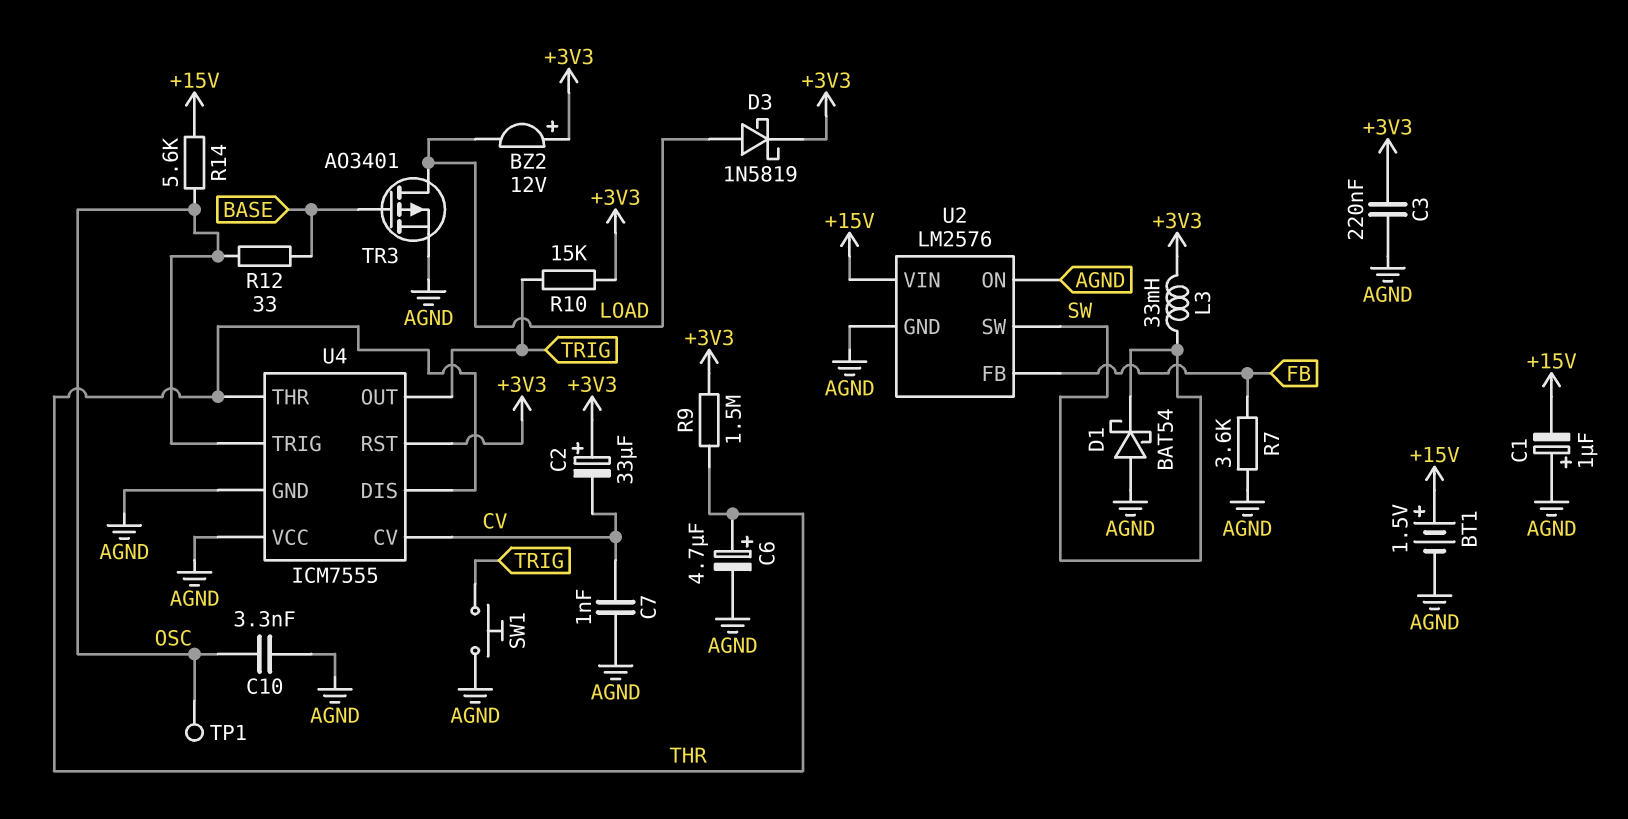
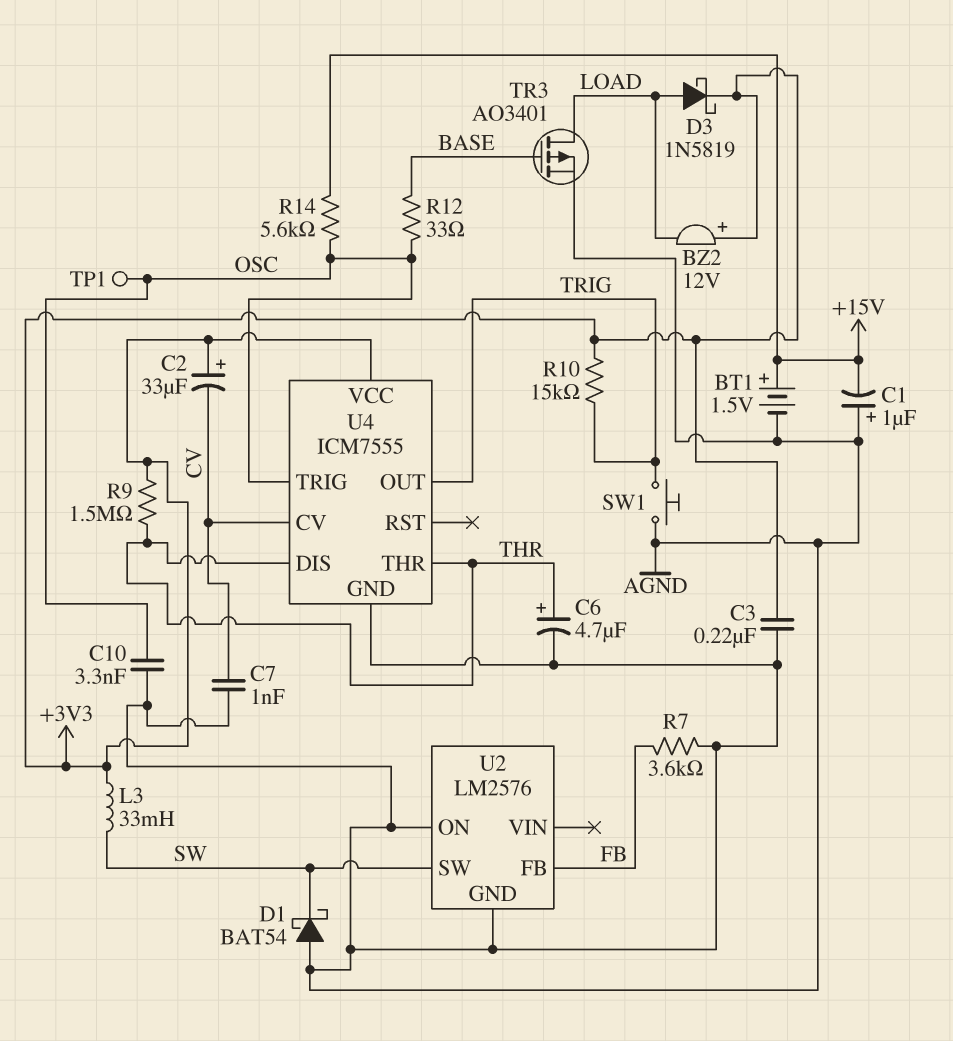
U2 pin VIN: +15V -> none
U4 pin RST: +3V3 -> none
U4 pin VCC: AGND -> +3V3

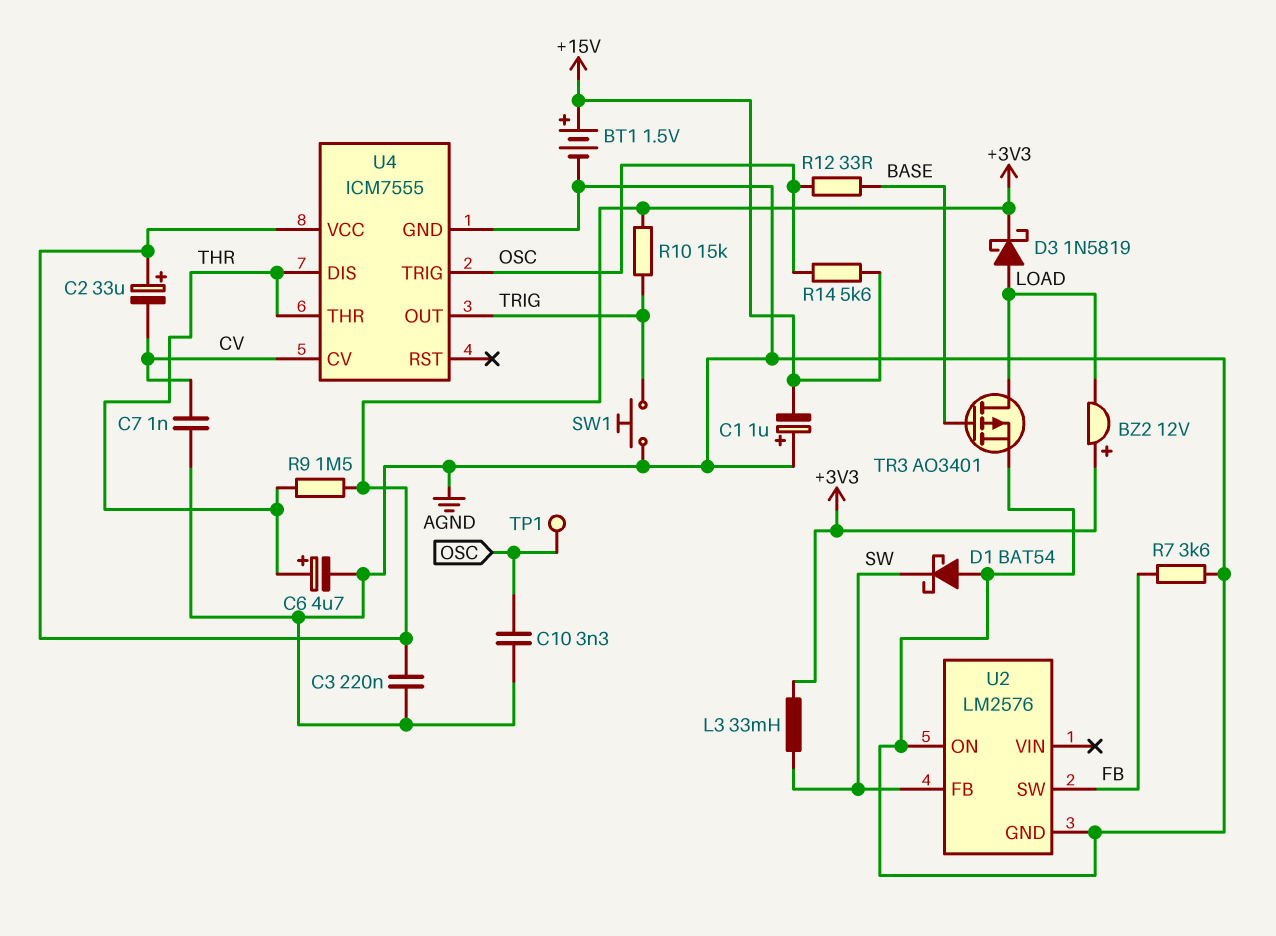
U2 pin FB: FB -> SW
U2 pin SW: SW -> FB

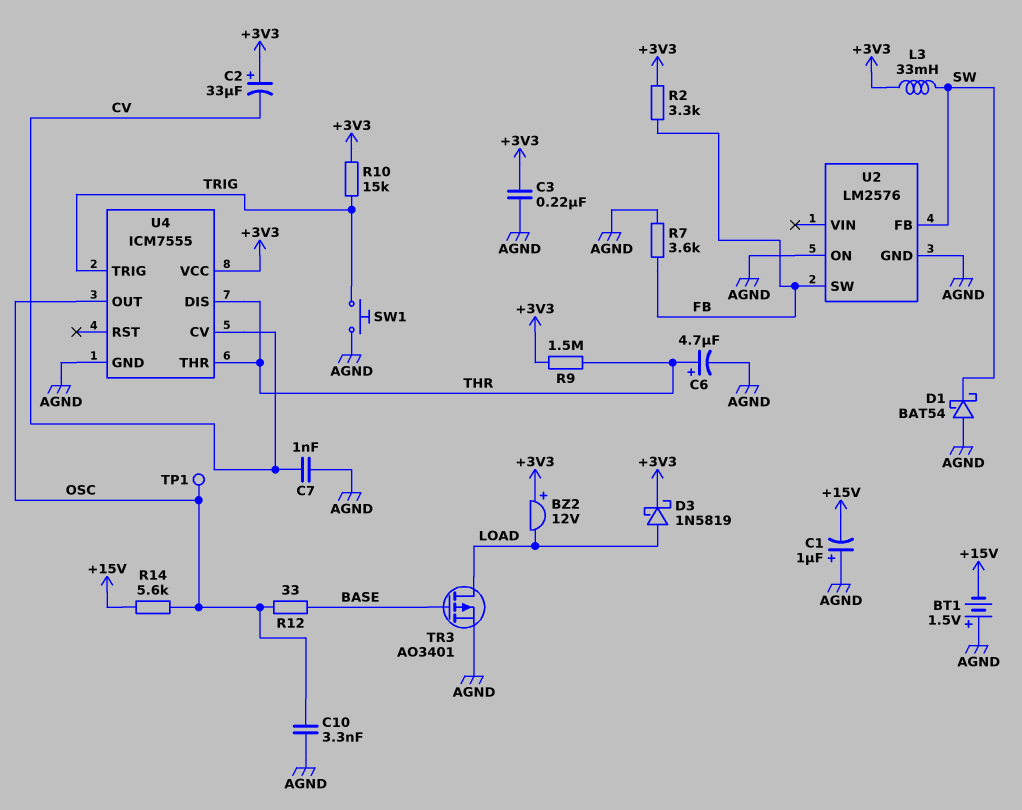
BT1: 1.5V (plus +15V, minus AGND) -> 1.5V (plus AGND, minus +15V)
R2: none -> 3.3k (+3V3, FB)
U4 pin OUT: TRIG -> OSC
U4 pin TRIG: OSC -> TRIG

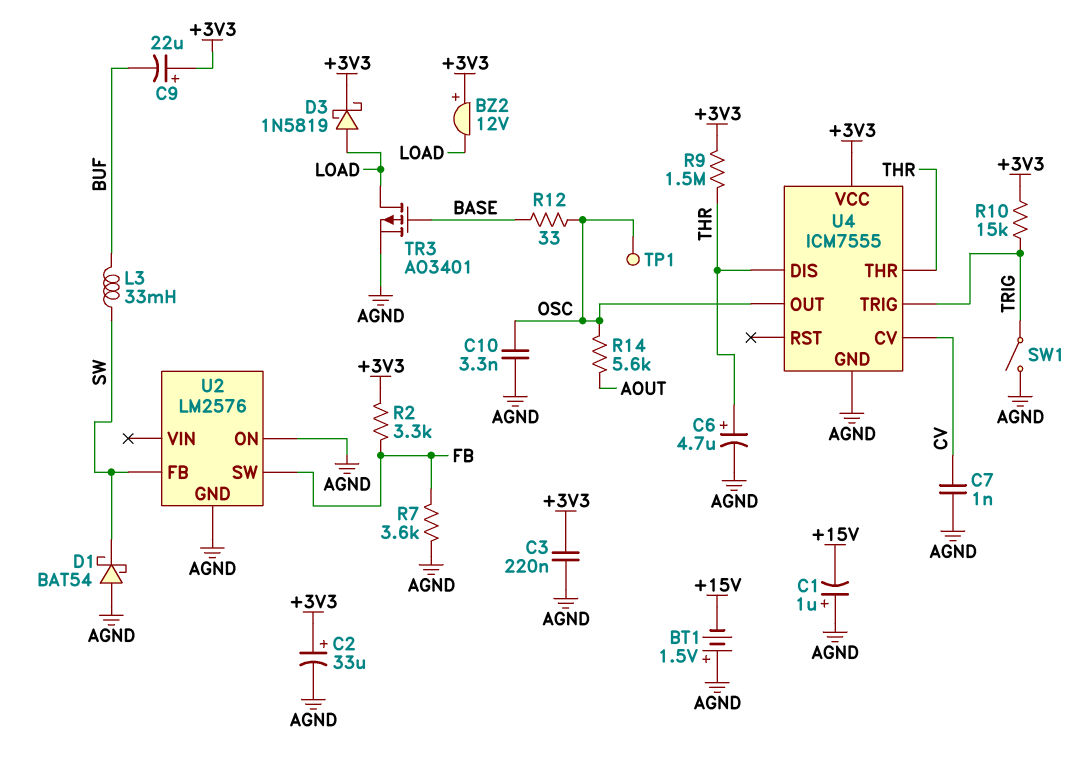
C2: 33uF (plus +3V3, minus CV) -> 33uF (plus +3V3, minus AGND)
C9: none -> 22uF (plus +3V3, minus BUF)
L3: 33mH (+3V3, SW) -> 33mH (BUF, SW)
R14: 5.6k (+15V, OSC) -> 5.6k (AOUT, OSC)
SW1: button (AGND, TRIG) -> switch (AGND, TRIG)

